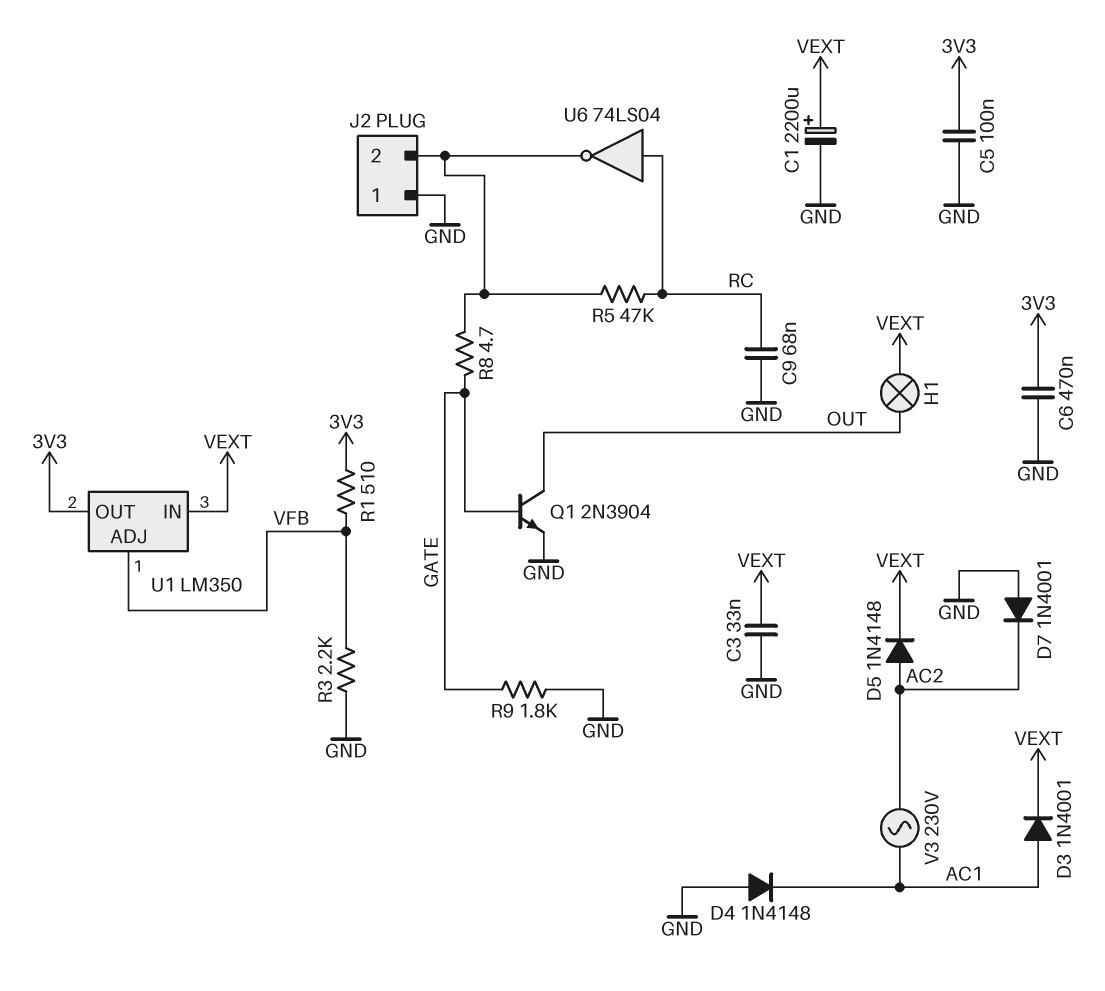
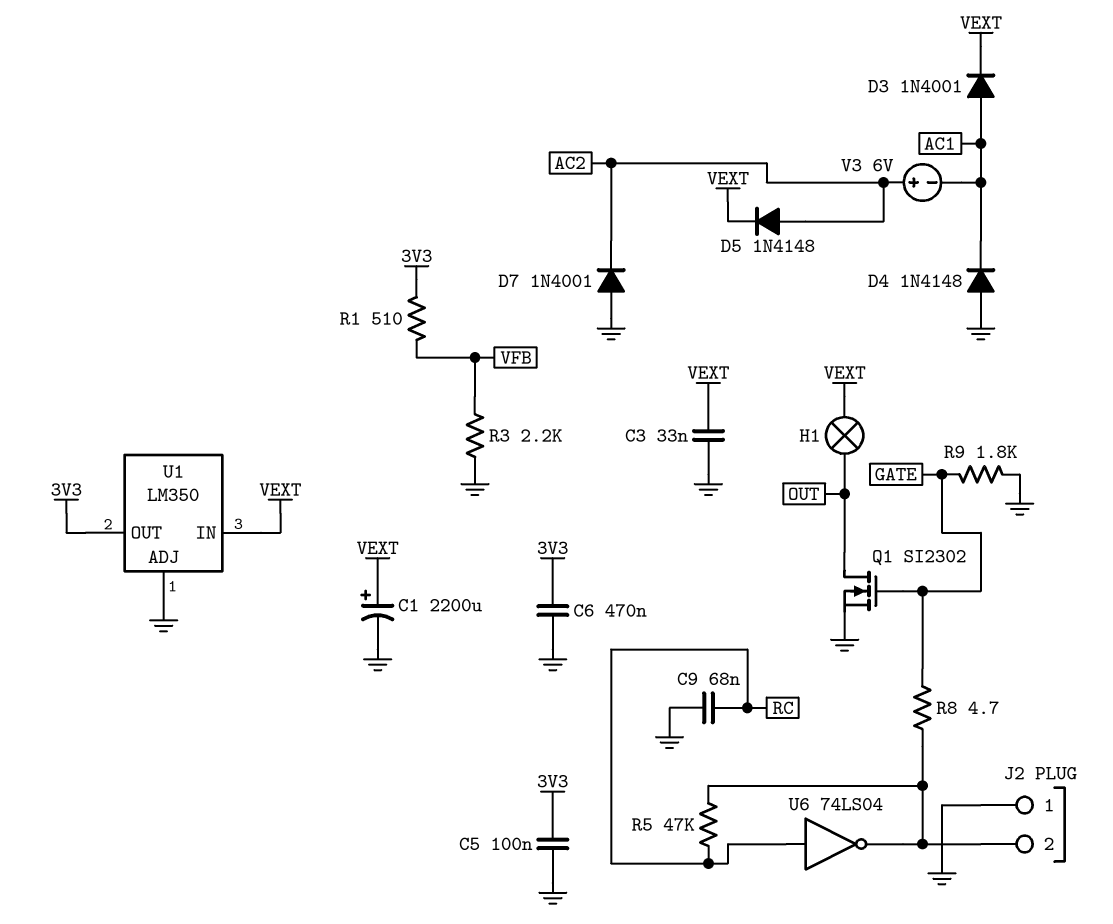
Q1: NPN 2N3904 (B GATE, C OUT, E GND) -> NMOS SI2302 (G GATE, D OUT, S GND)
U1 pin ADJ: VFB -> GND
V3: AC 230V (AC1, AC2) -> 6V (plus AC2, minus AC1)

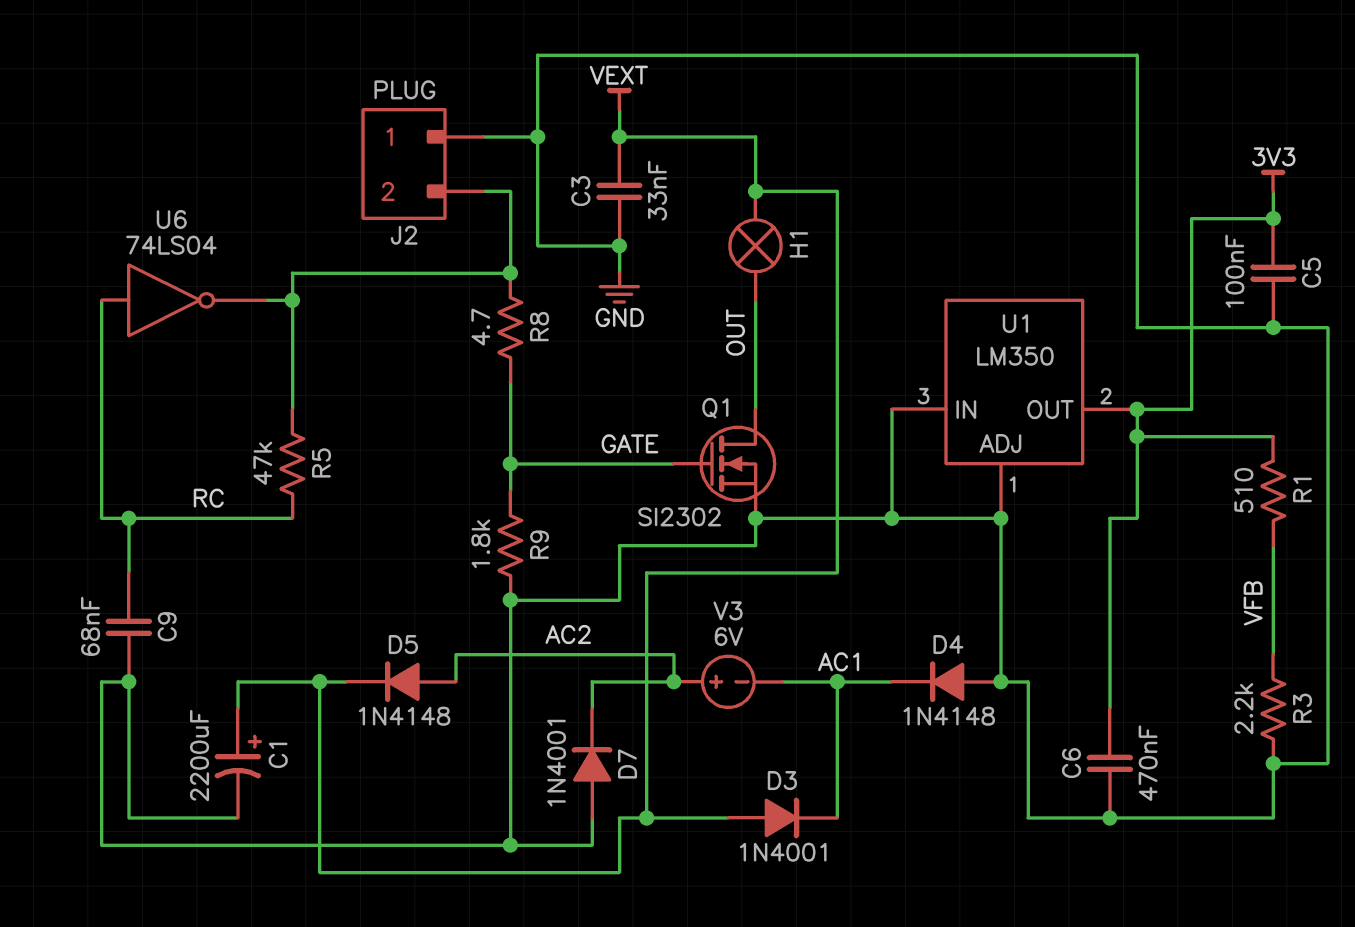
D3: diode 1N4001 (A AC1, K VEXT) -> diode 1N4001 (A VEXT, K AC1)
U1 pin IN: VEXT -> GND

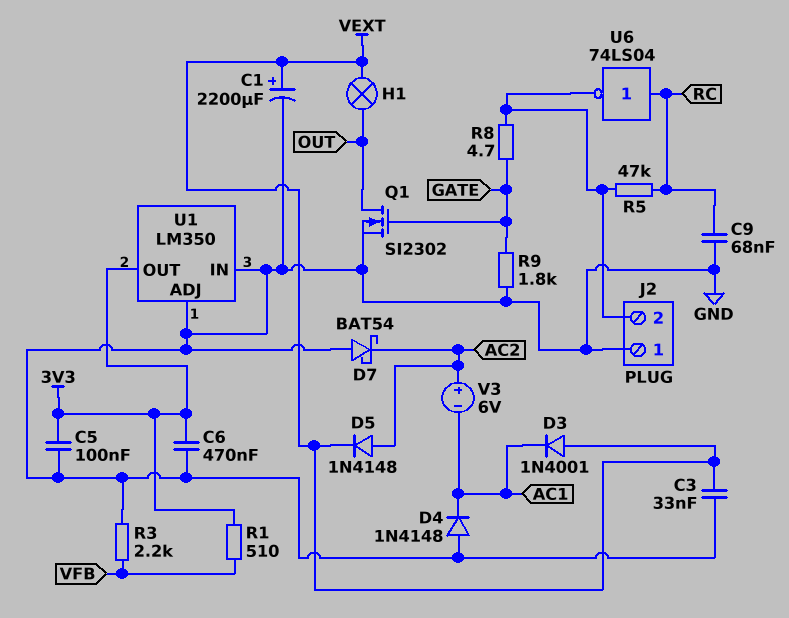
D7: diode 1N4001 (A GND, K AC2) -> schottky BAT54 (A GND, K AC2)

